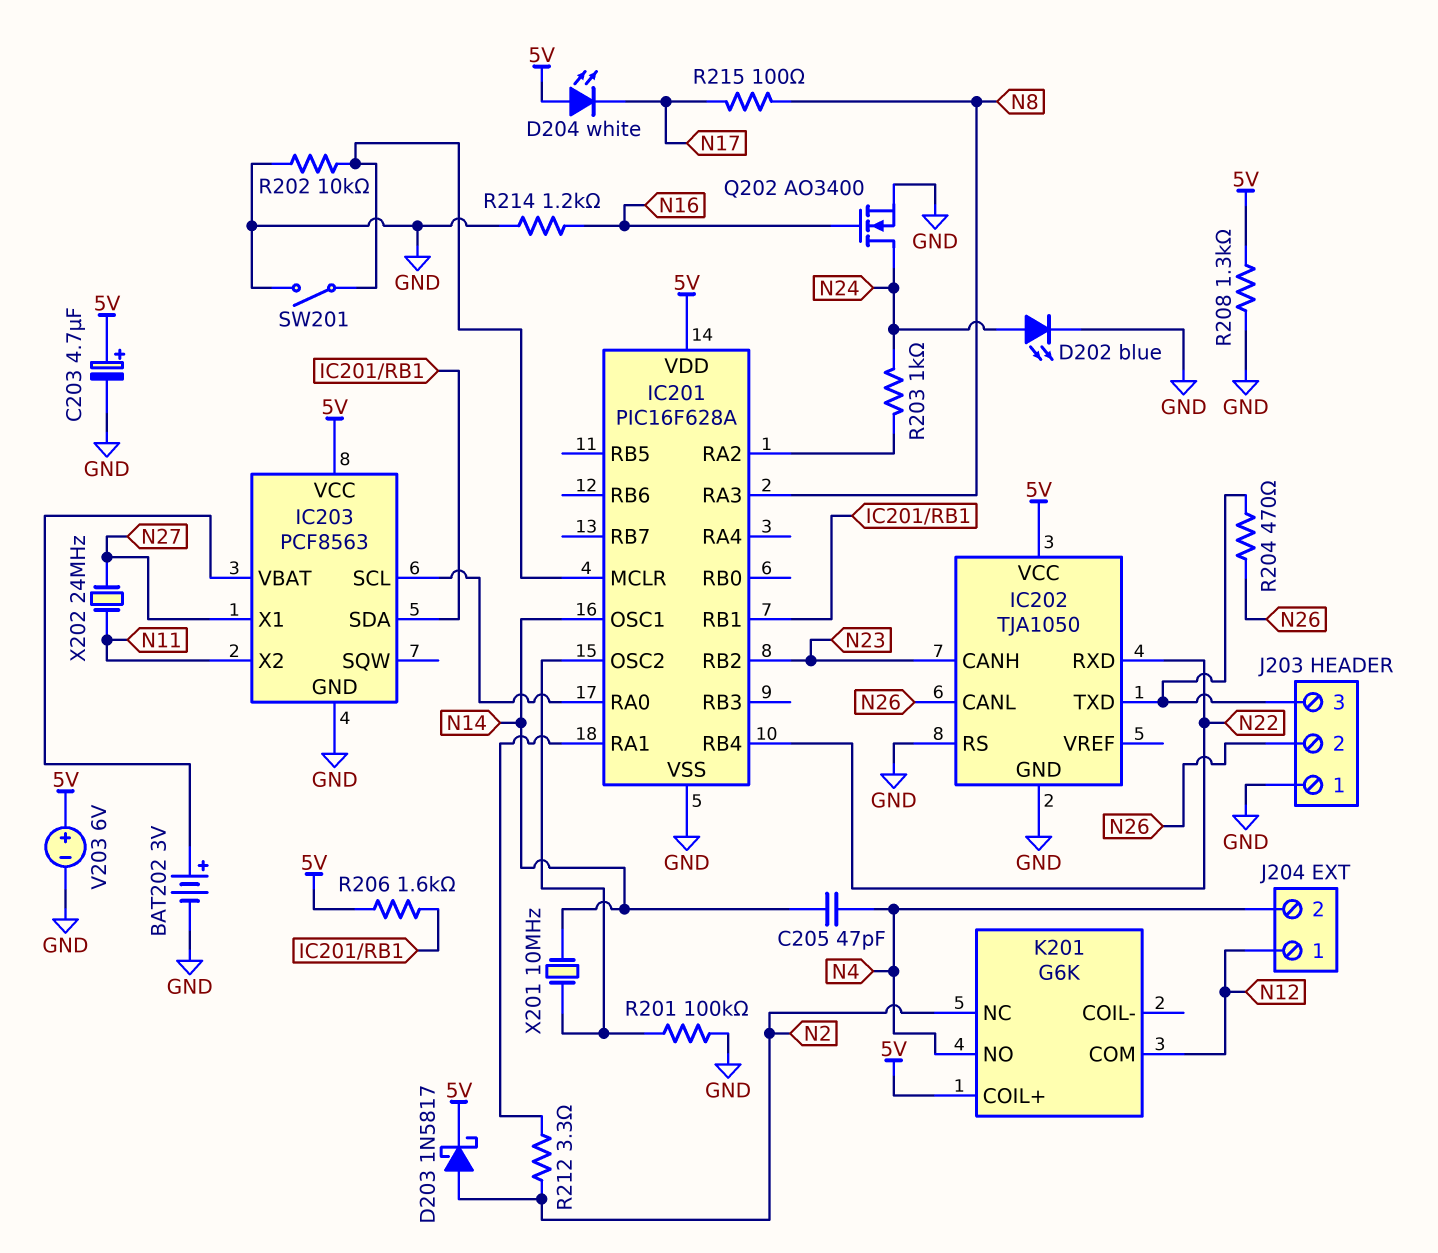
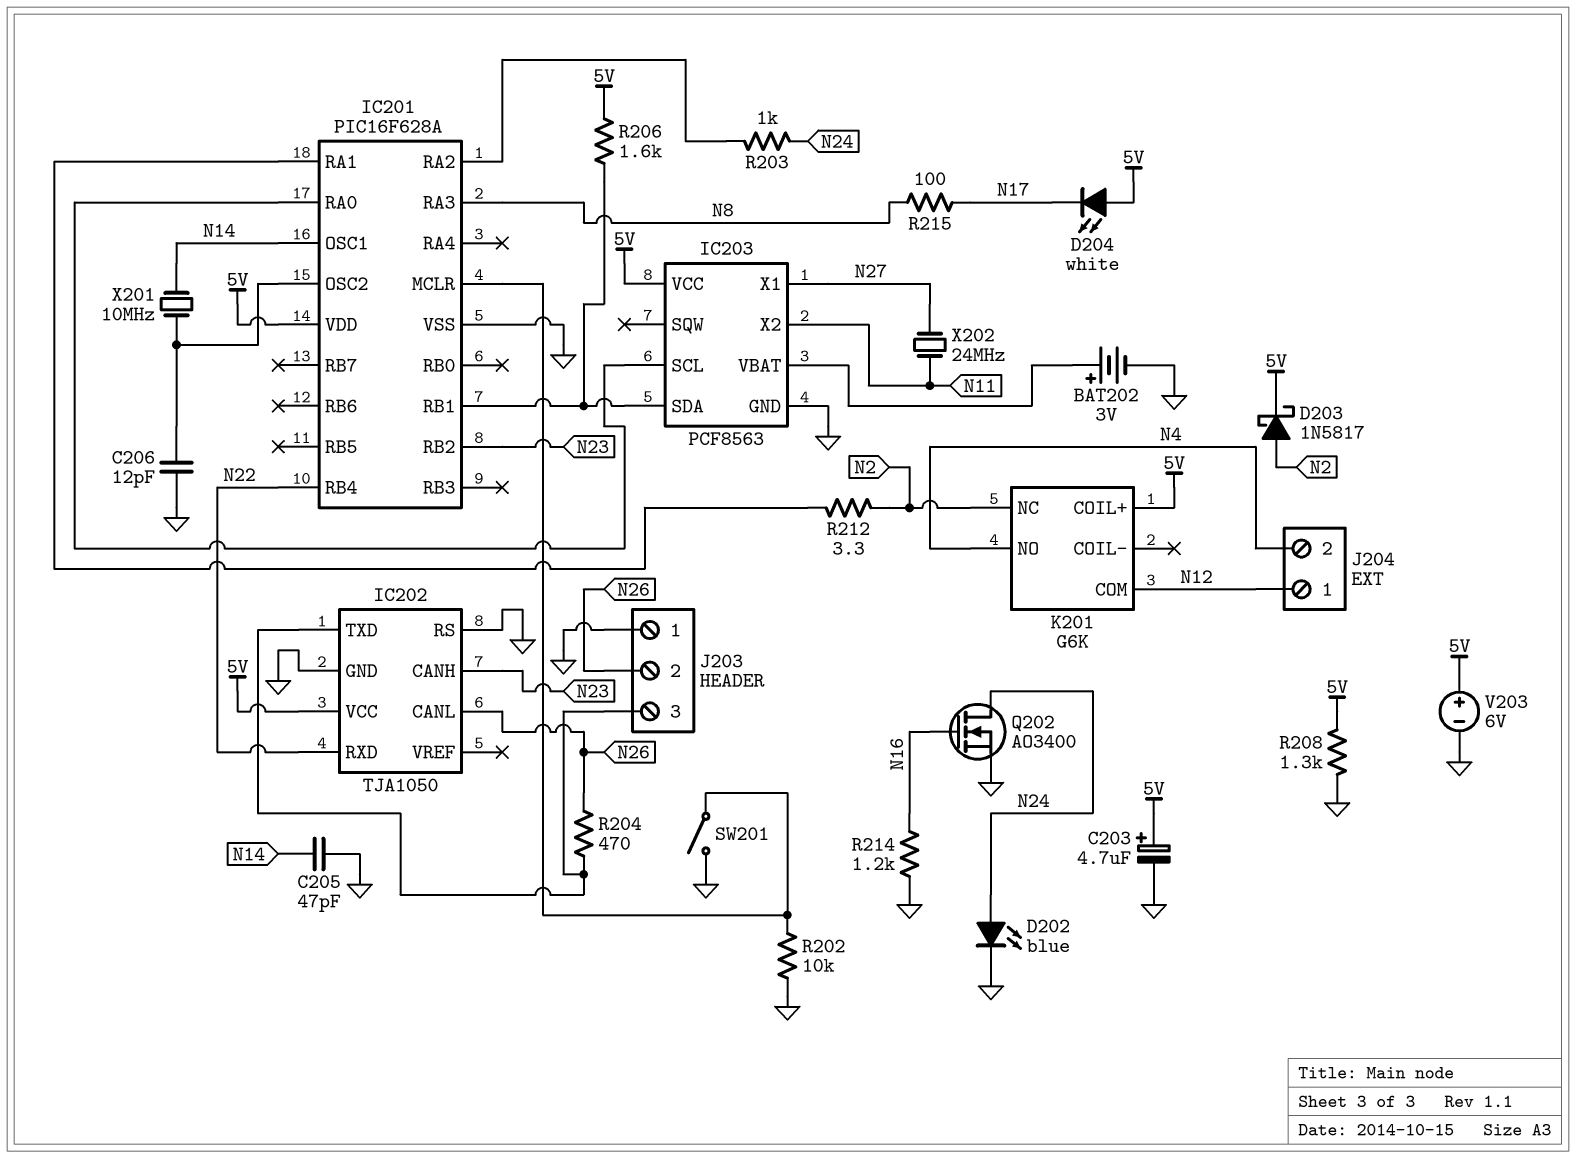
C205: 47pF (N4, N14) -> 47pF (GND, N14)
C206: none -> 12pF (GND, IC201/OSC2)
R201: 100k (GND, IC201/OSC2) -> none

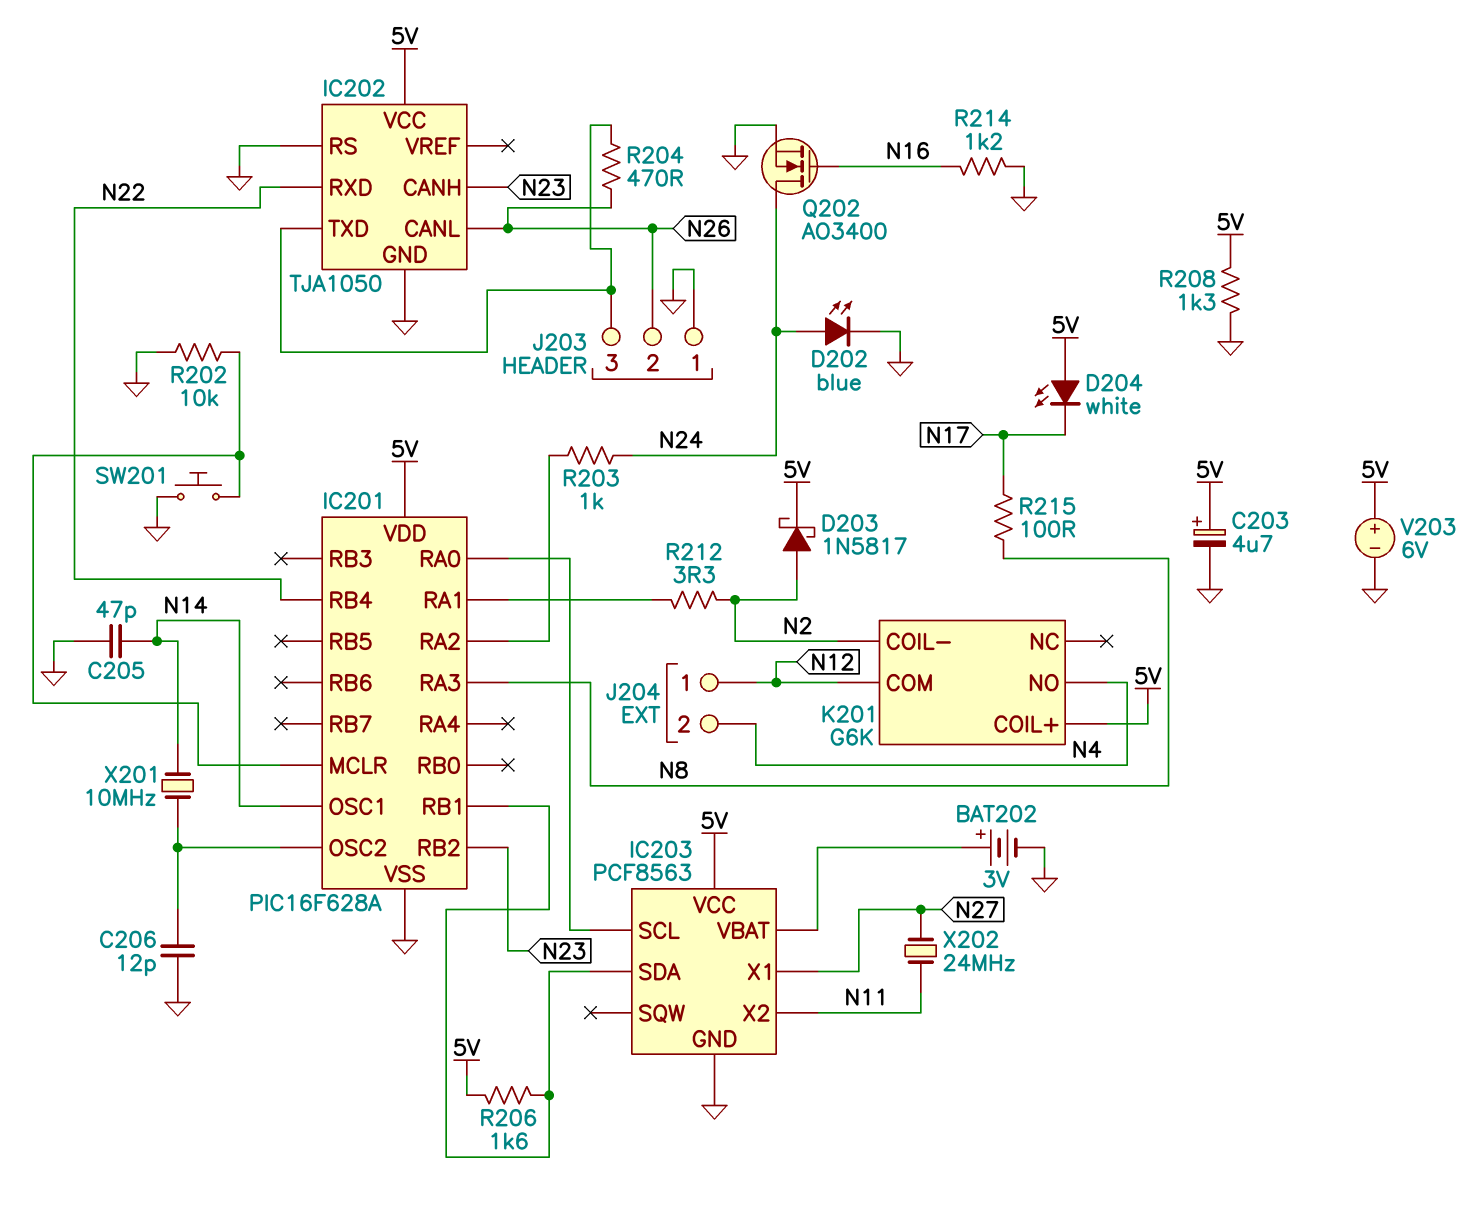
K201 pin COIL-: none -> N2
K201 pin NC: N2 -> none
SW201: switch (GND, IC201/MCLR) -> button (GND, IC201/MCLR)

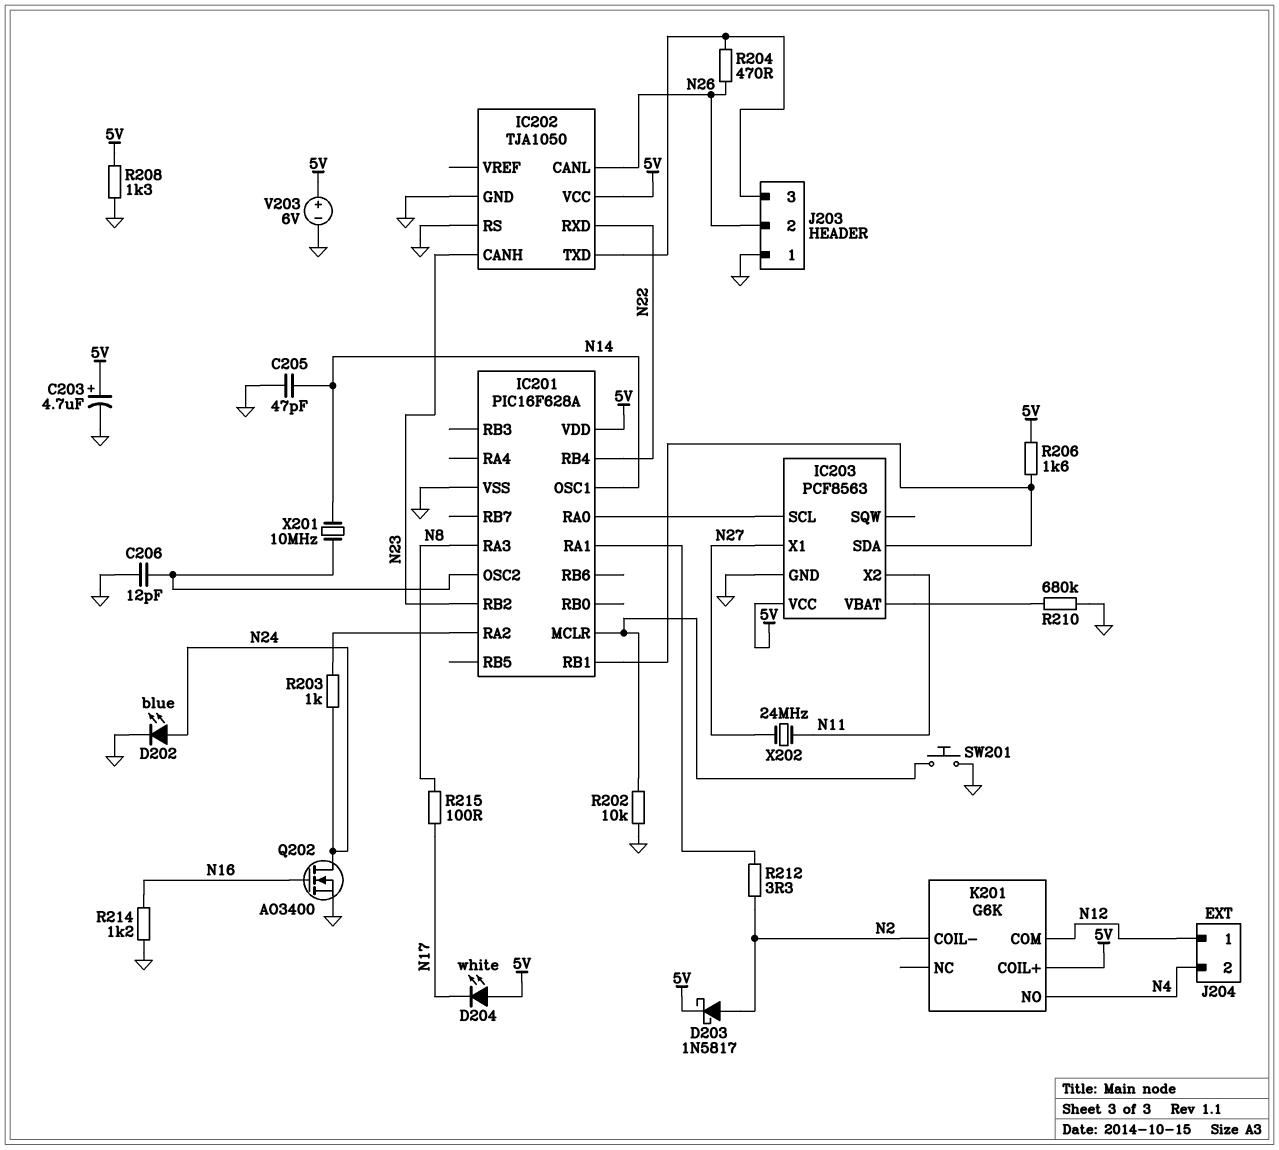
BAT202: 3V (plus IC203/VBAT, minus GND) -> none
R210: none -> 680k (GND, IC203/VBAT)

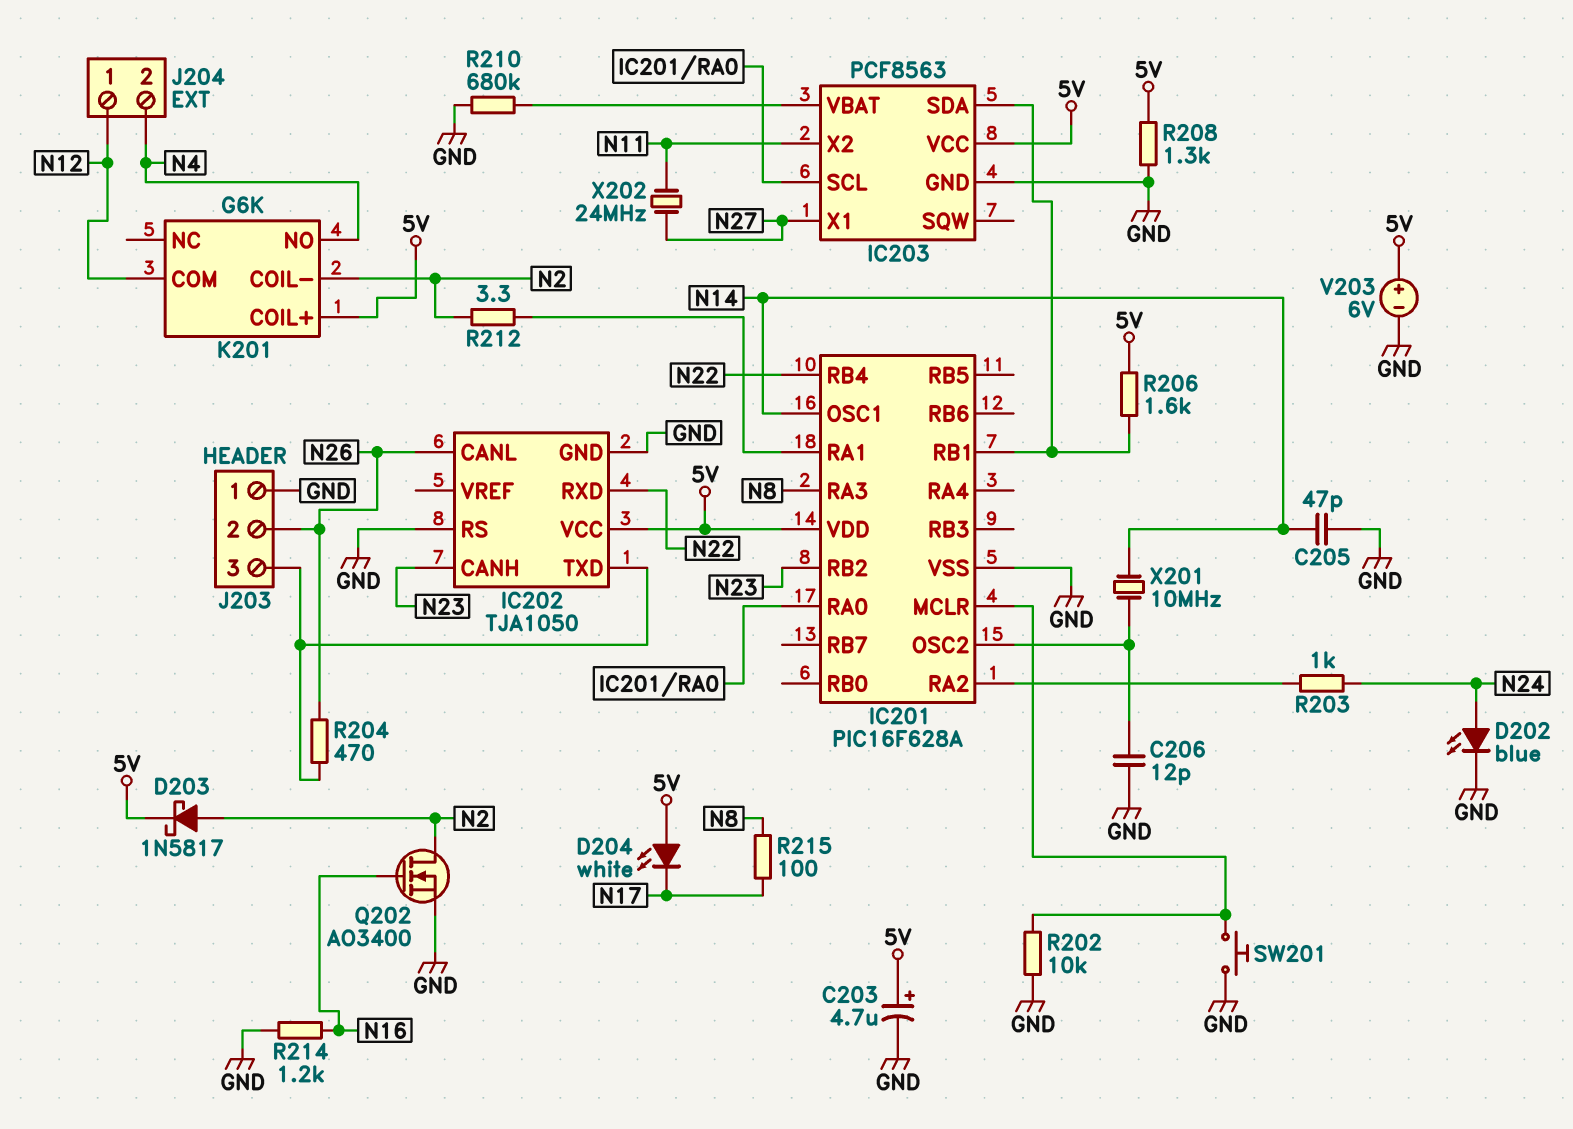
Q202: NMOS AO3400 (G N16, D N24, S GND) -> NMOS AO3400 (G N16, D N2, S GND)

